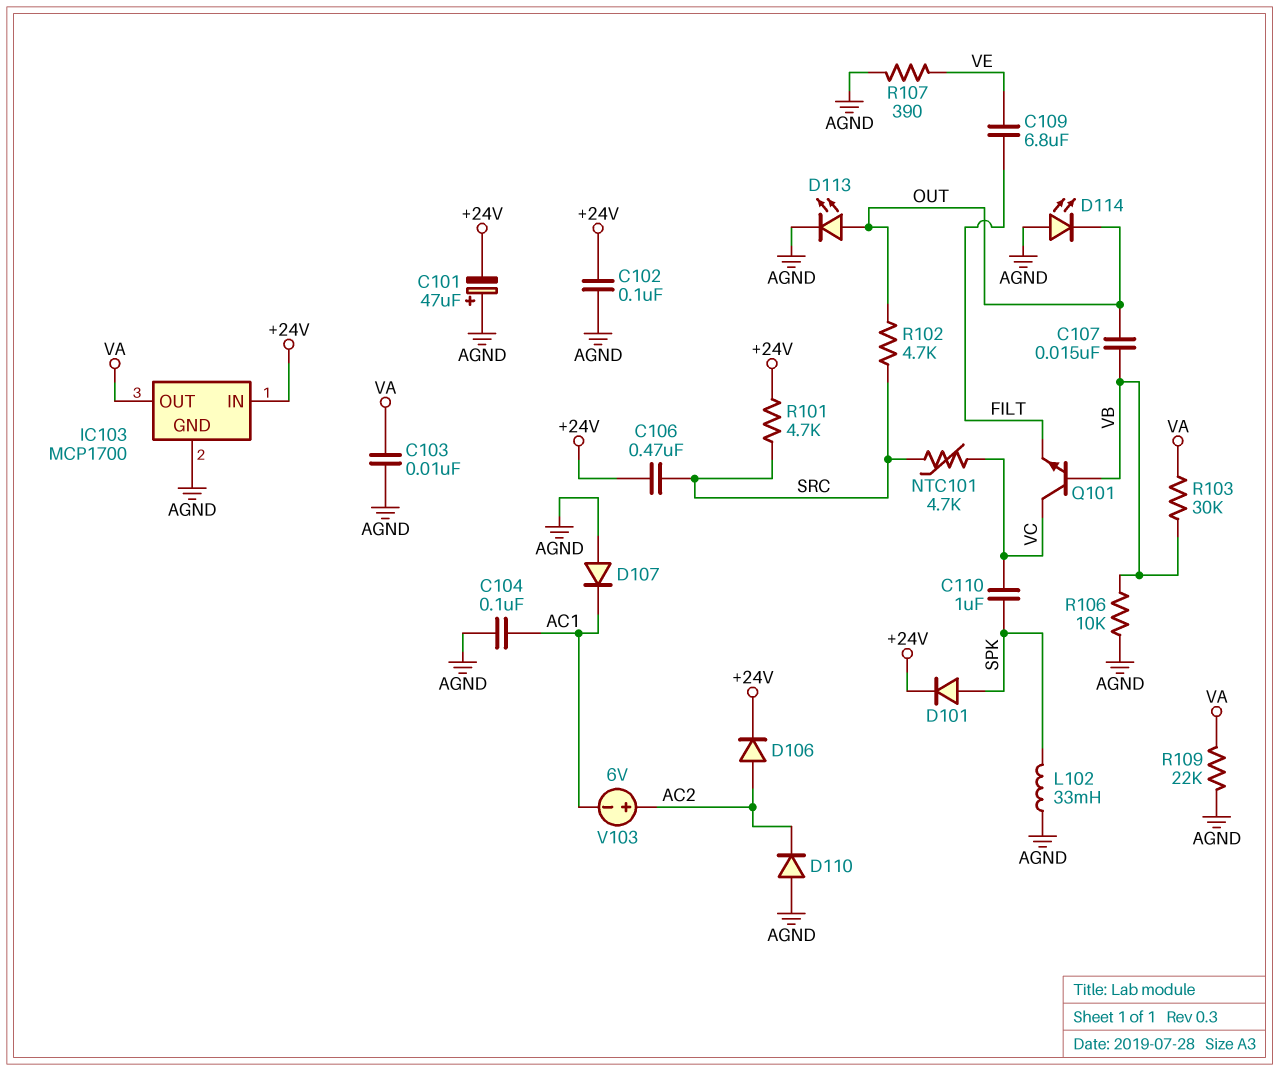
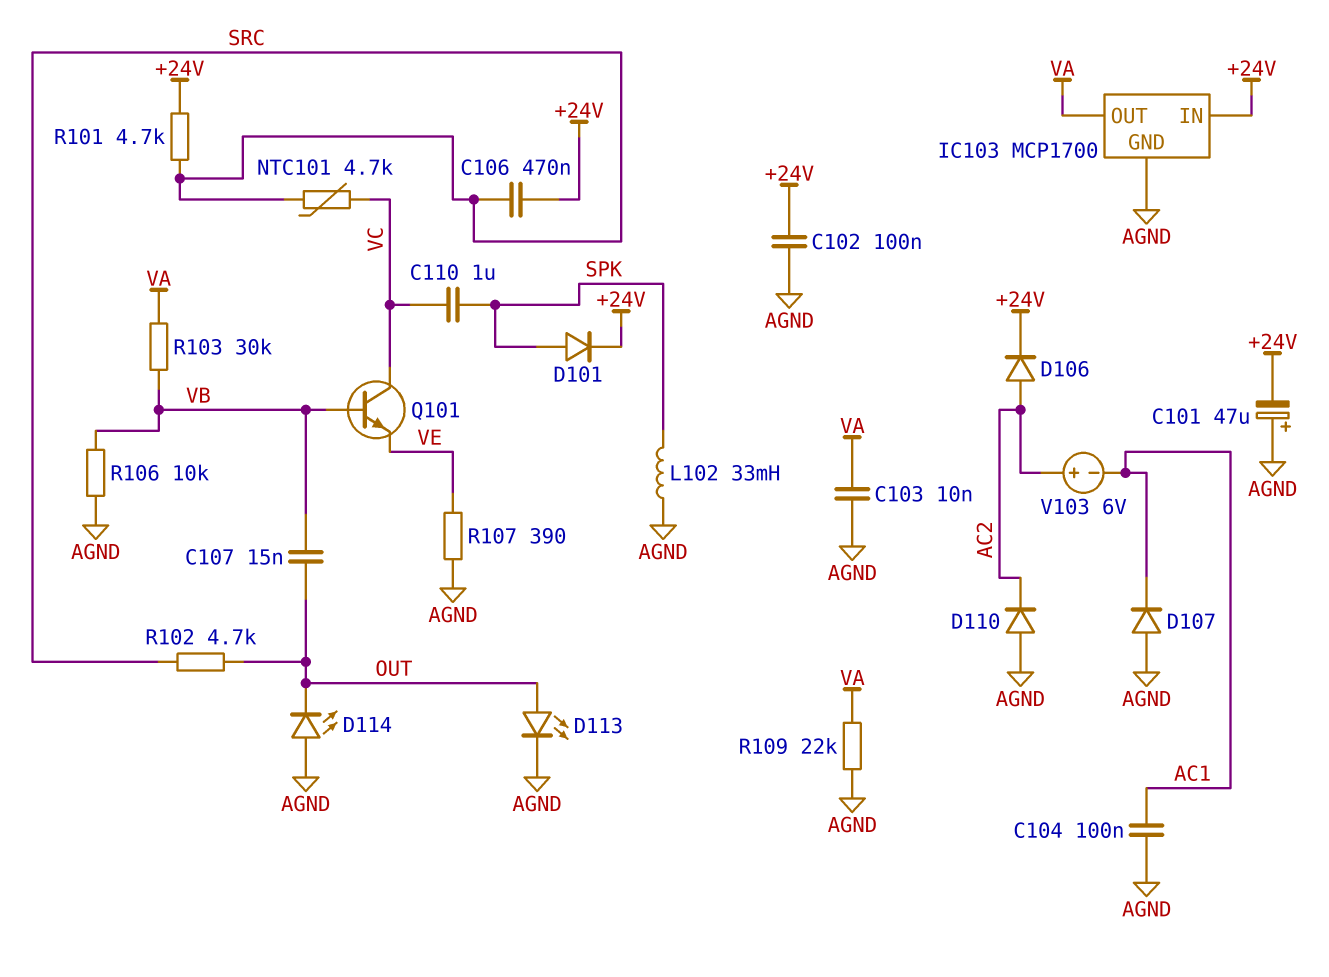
C109: 6.8uF (FILT, VE) -> none
Q101: NPN (B VB, C VC, E FILT) -> NPN (B VB, C VC, E VE)

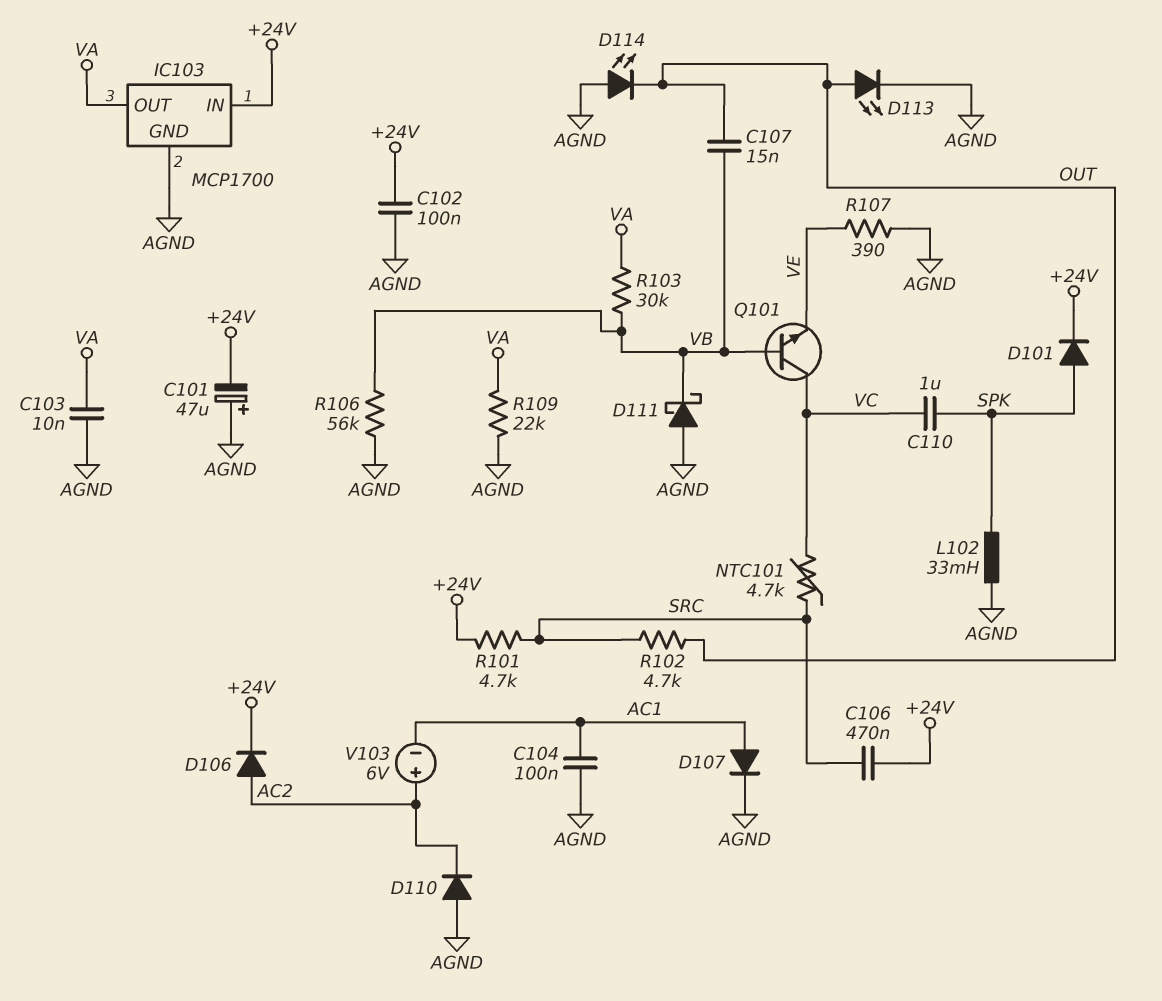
D107: diode (A AGND, K AC1) -> diode (A AC1, K AGND)
D111: none -> schottky (A AGND, K VB)
R106: 10k (AGND, VB) -> 56k (AGND, VB)

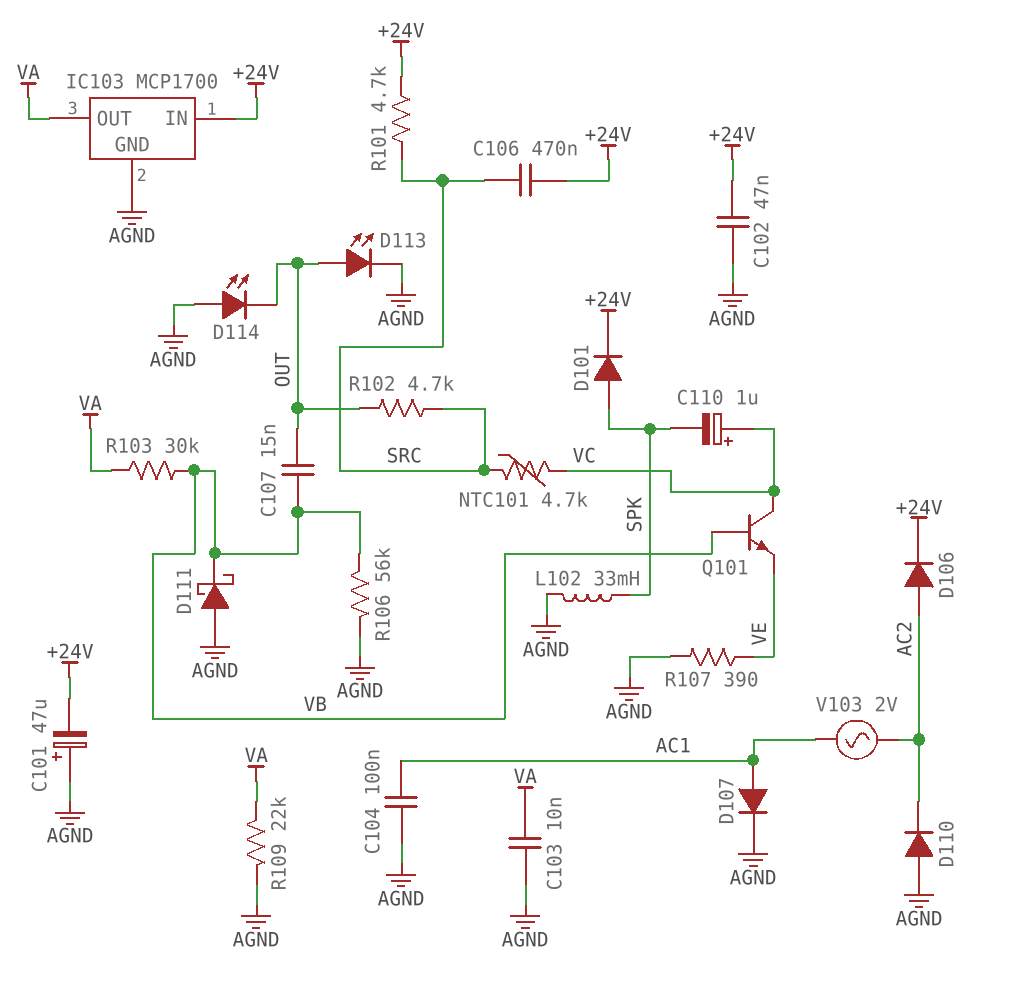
C102: 100nF (+24V, AGND) -> 47nF (+24V, AGND)
C110: 1uF (SPK, VC) -> 1uF (plus VC, minus SPK)
V103: 6V (plus AC2, minus AC1) -> AC 2V (AC1, AC2)

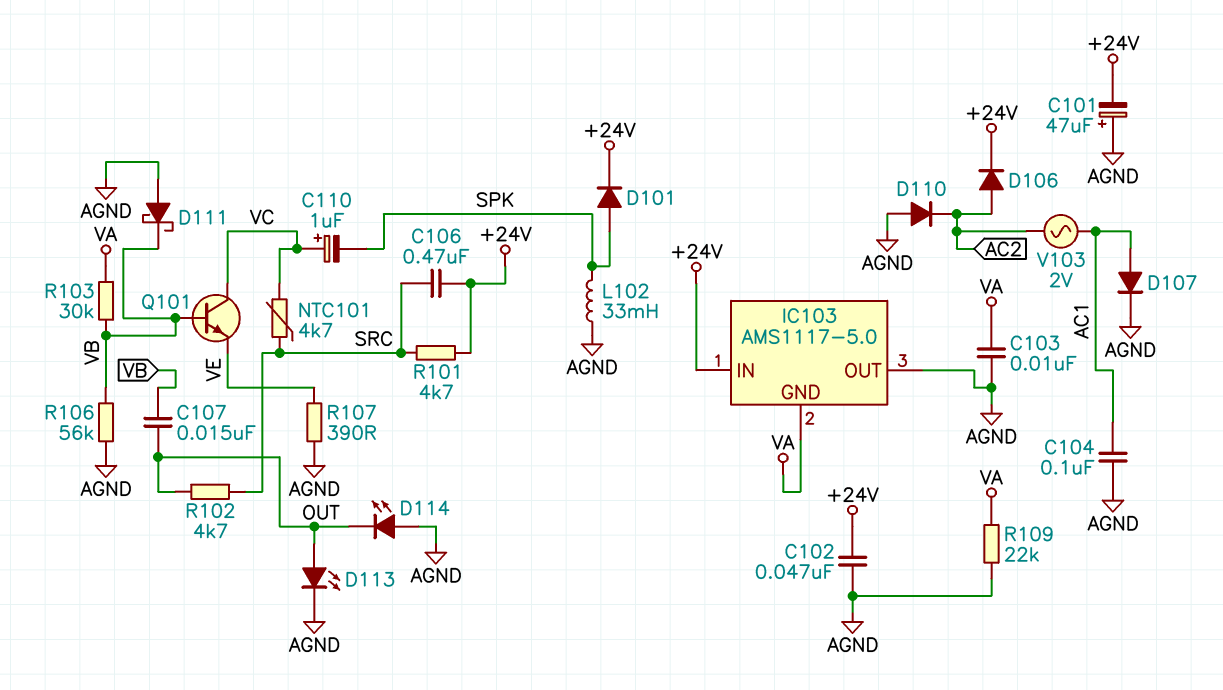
IC103: MCP1700 -> AMS1117-5.0
IC103 pin GND: AGND -> VA
IC103 pin OUT: VA -> AGND

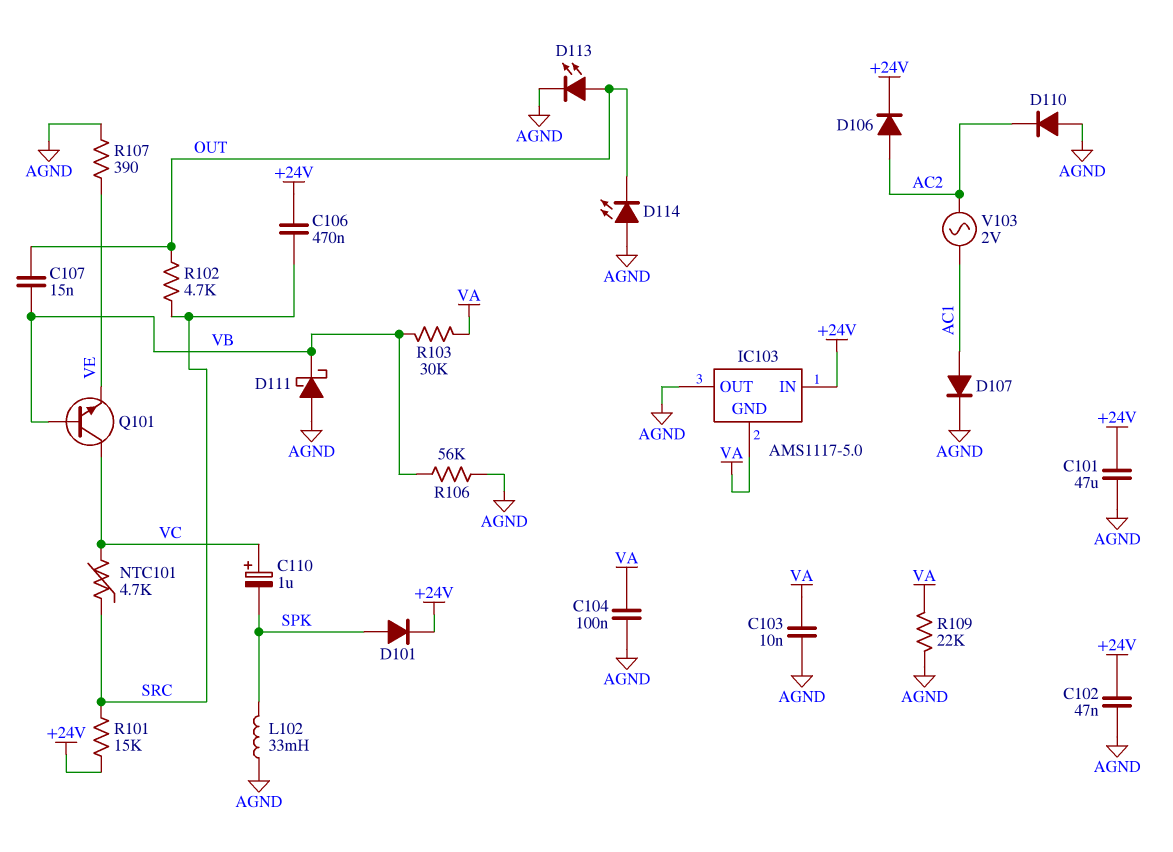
C101: 47uF (plus AGND, minus +24V) -> 47uF (+24V, AGND)
C104: 100nF (AC1, AGND) -> 100nF (AGND, VA)
R101: 4.7k (+24V, SRC) -> 15k (+24V, SRC)

